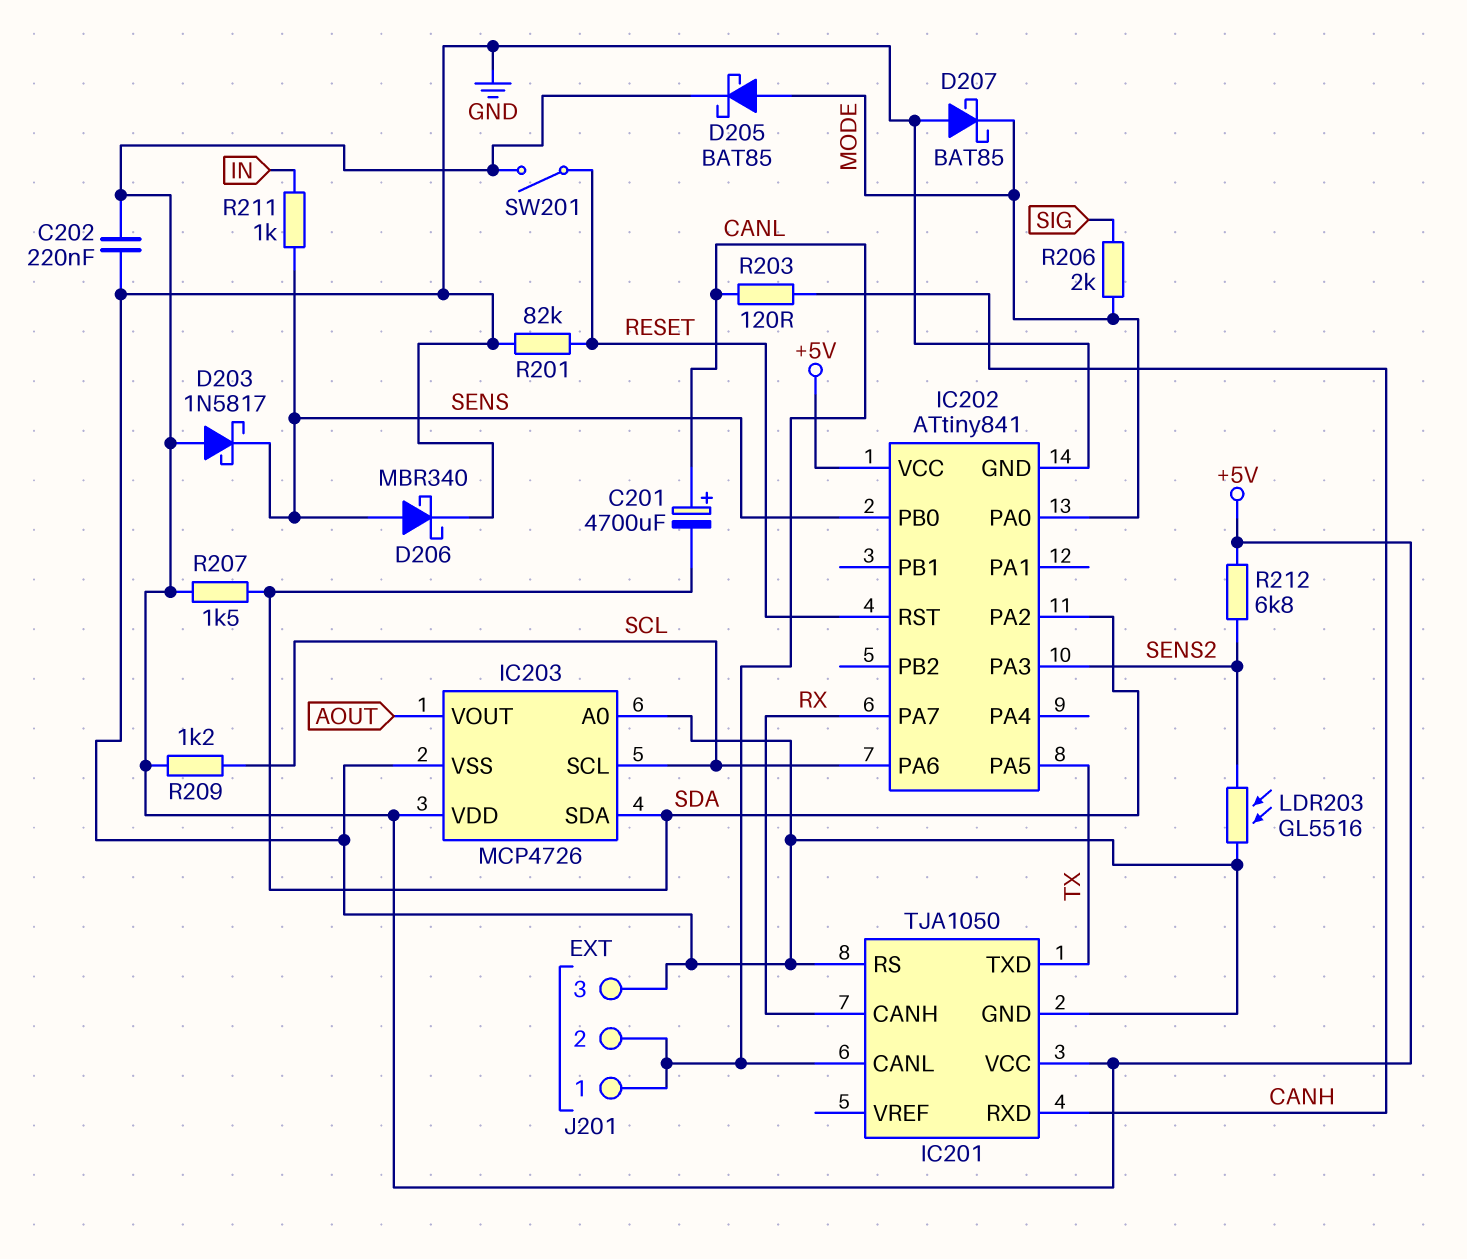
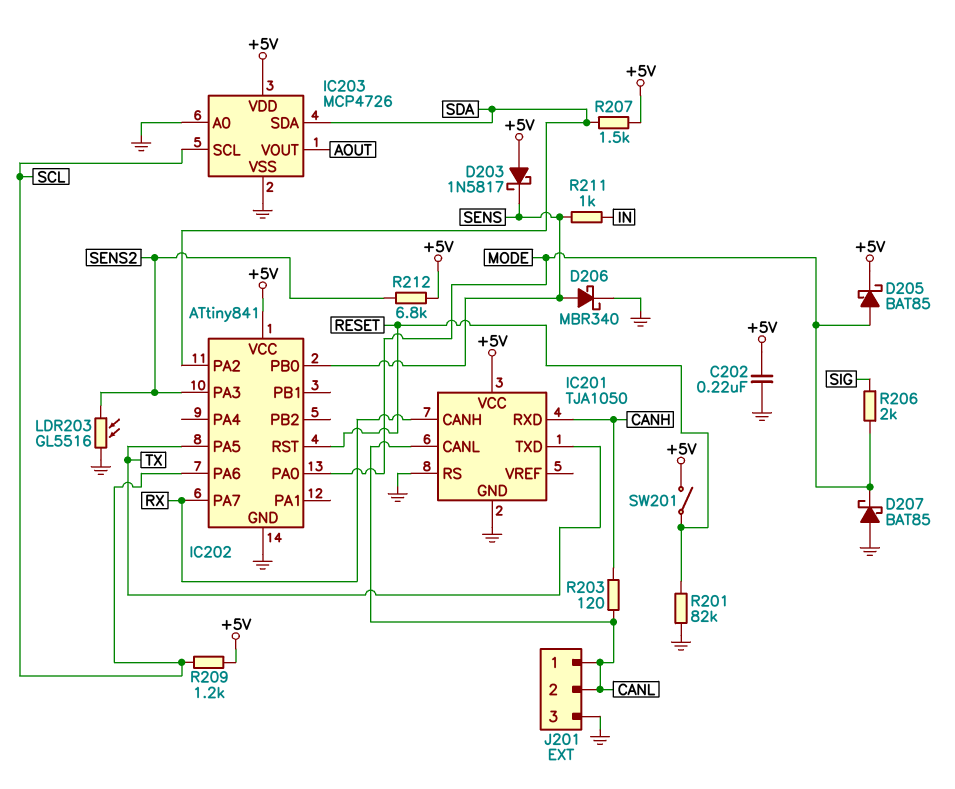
C201: 4700uF (plus CANL, minus SDA) -> none

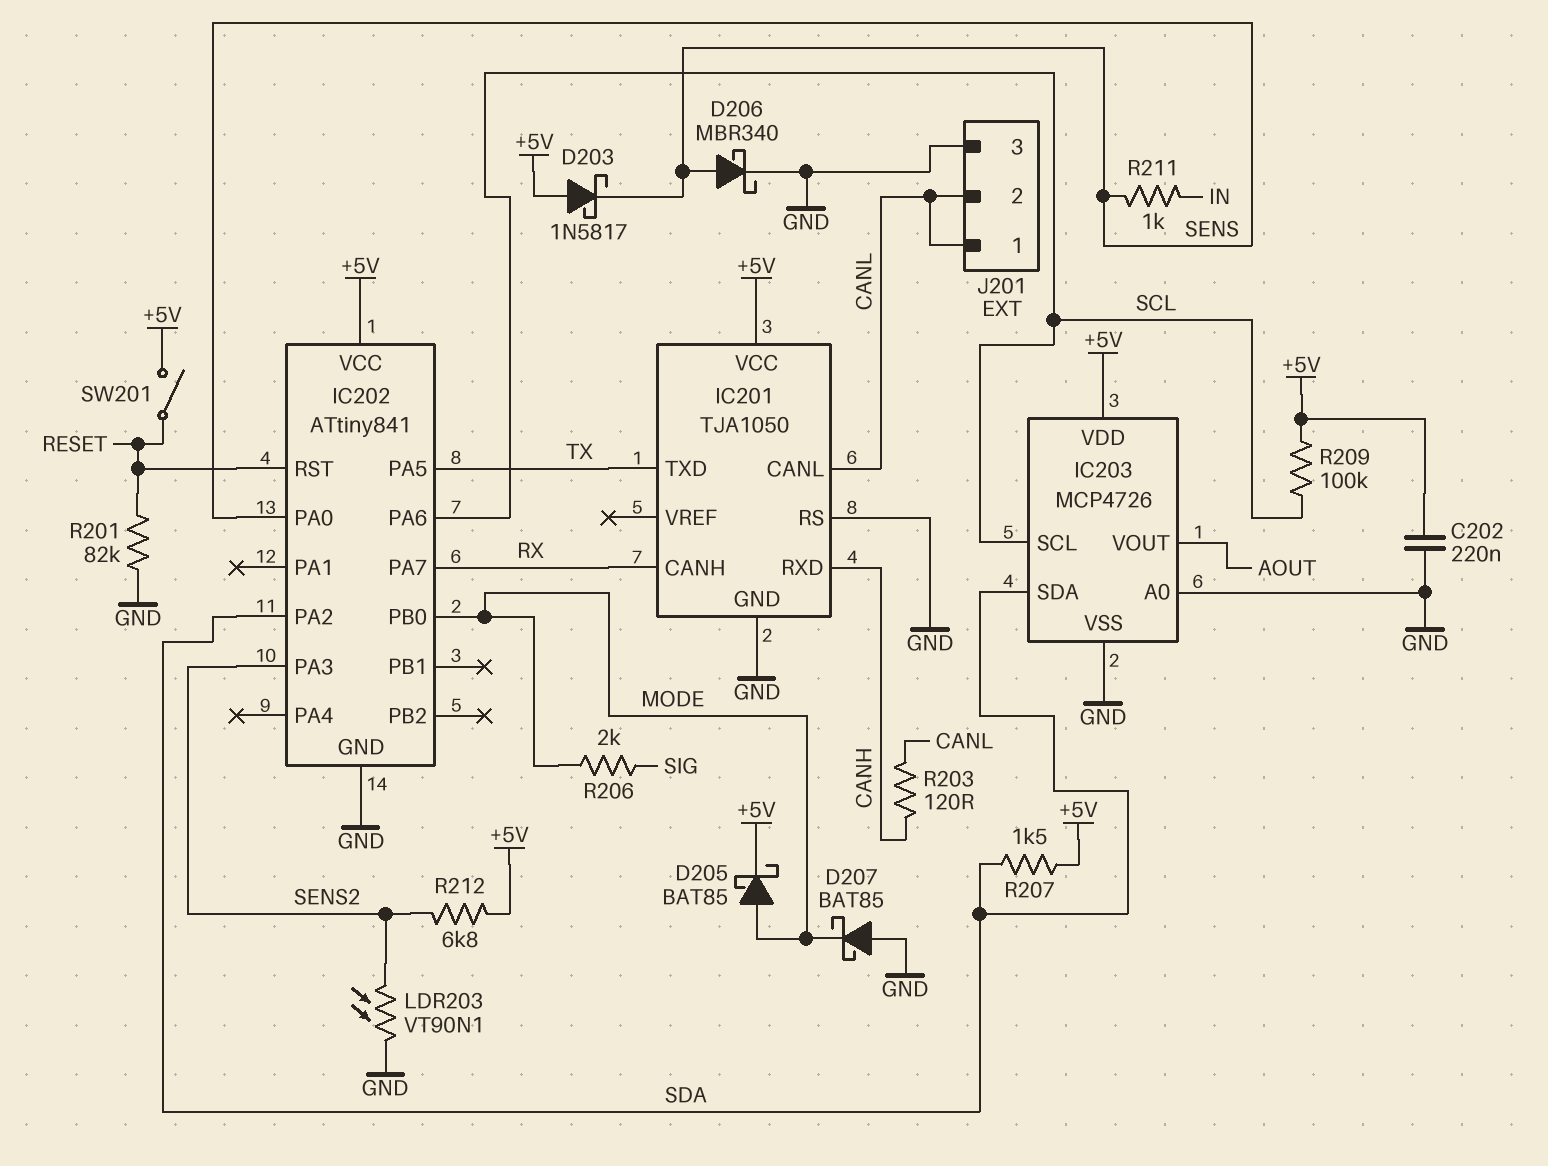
IC202 pin PA0: MODE -> SENS
IC202 pin PB0: SENS -> MODE
LDR203: GL5516 (GND, SENS2) -> VT90N1 (GND, SENS2)
R209: 1.2k (+5V, SCL) -> 100k (+5V, SCL)

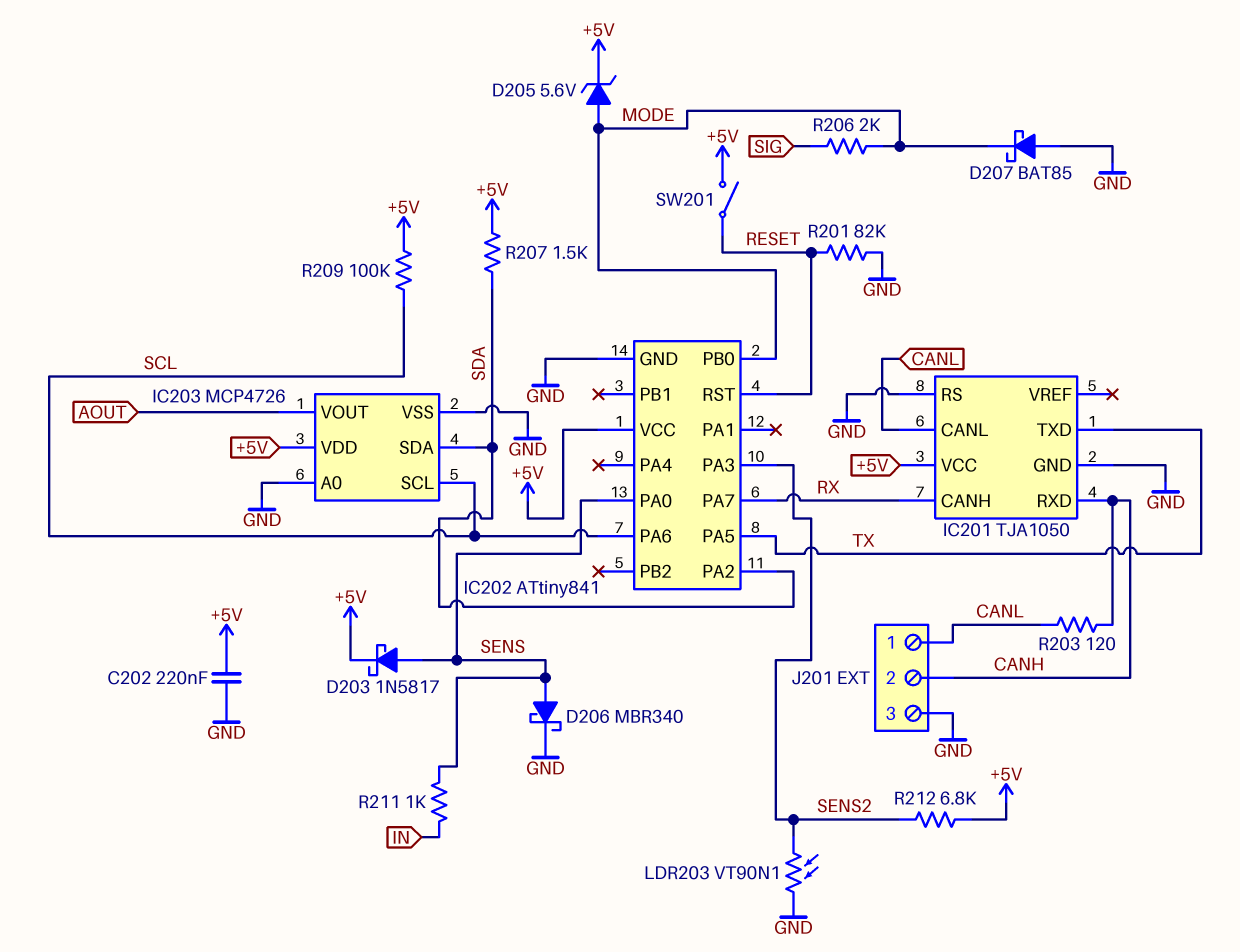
D203: schottky 1N5817 (A +5V, K SENS) -> schottky 1N5817 (A SENS, K +5V)
D205: schottky BAT85 (A MODE, K +5V) -> zener 5.6V (A MODE, K +5V)
J201 pin 2: CANL -> CANH

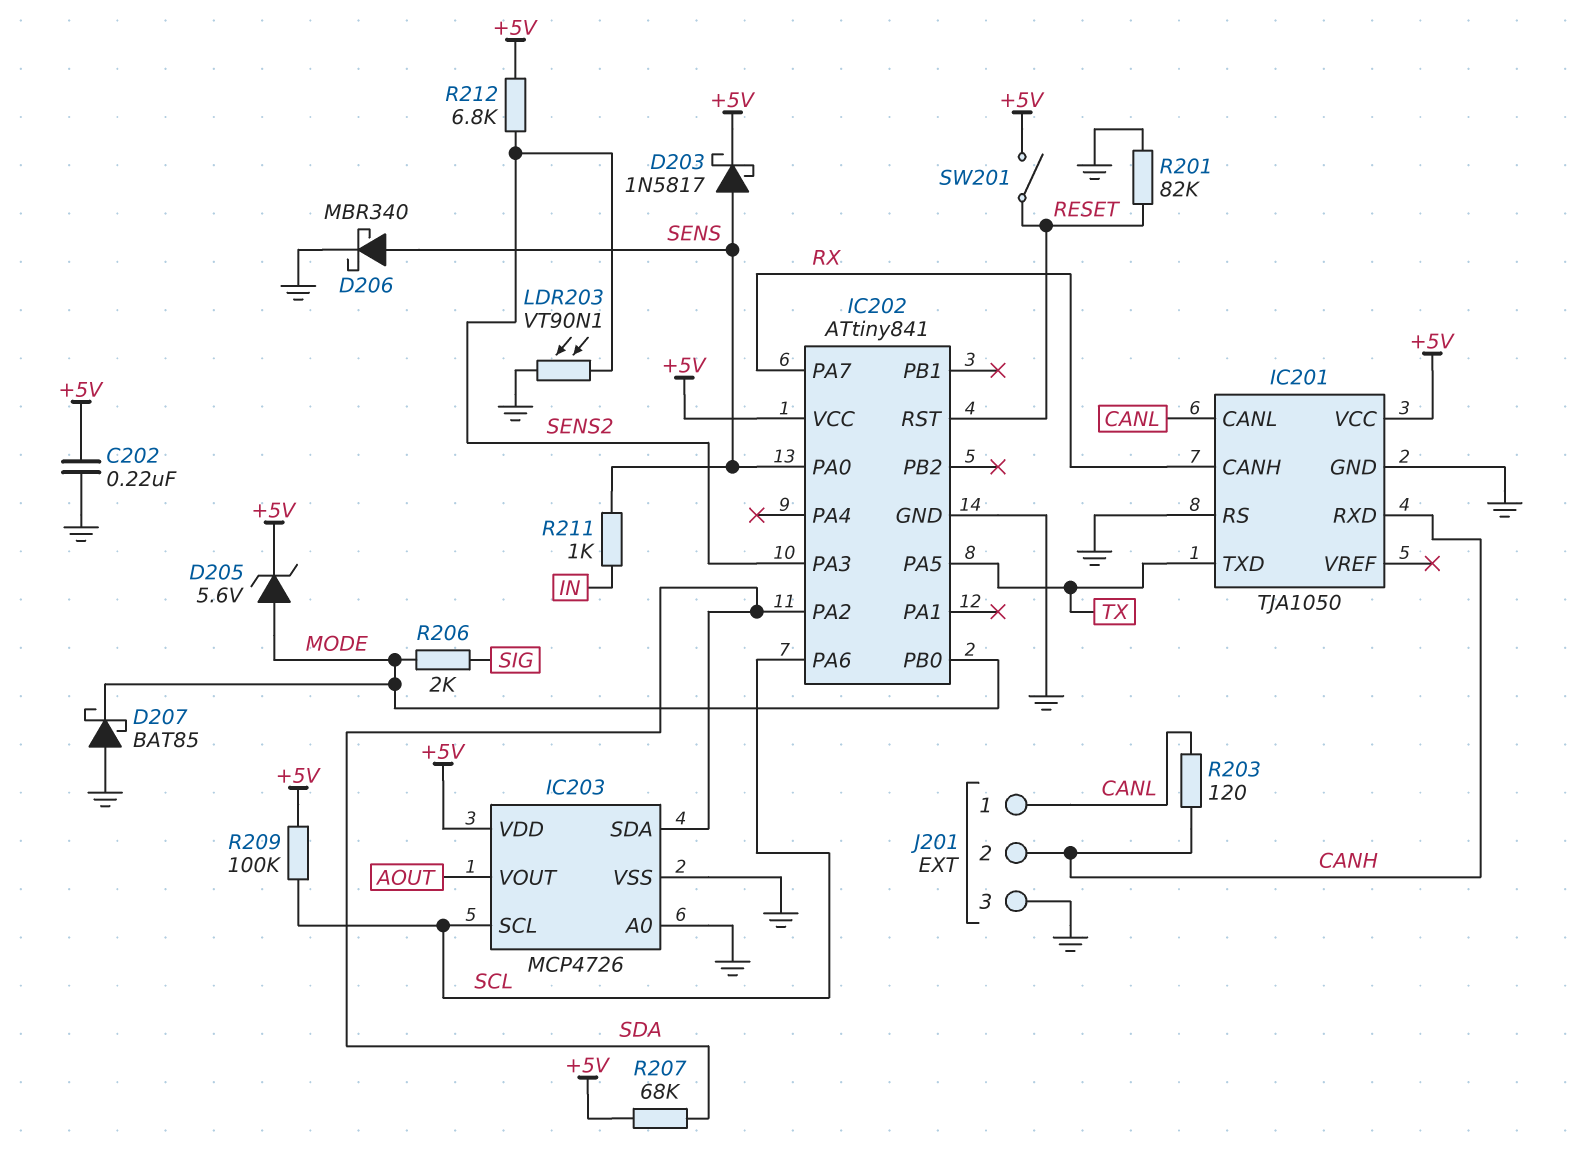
R207: 1.5k (+5V, SDA) -> 68k (+5V, SDA)

